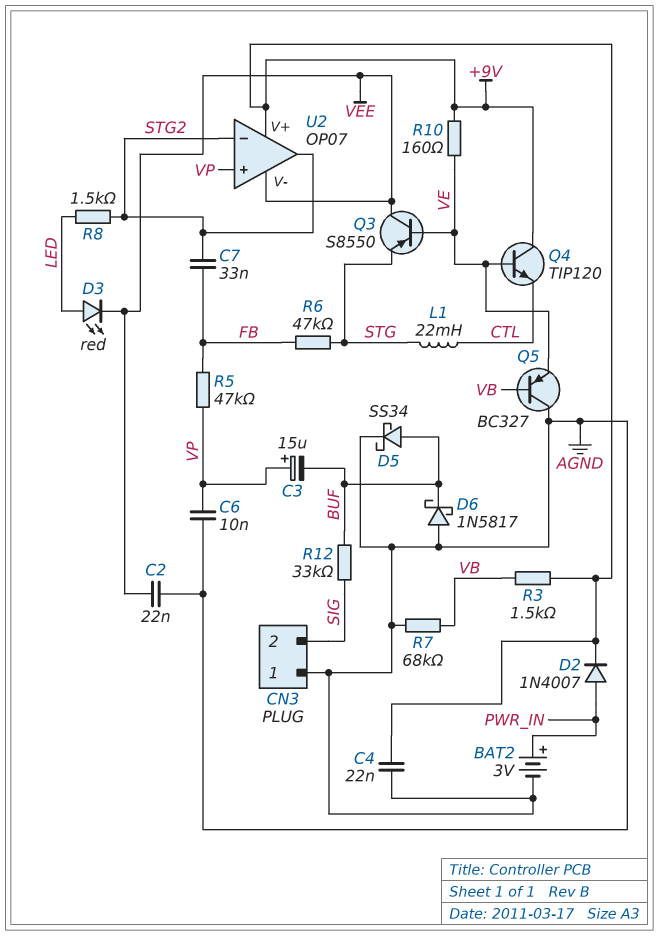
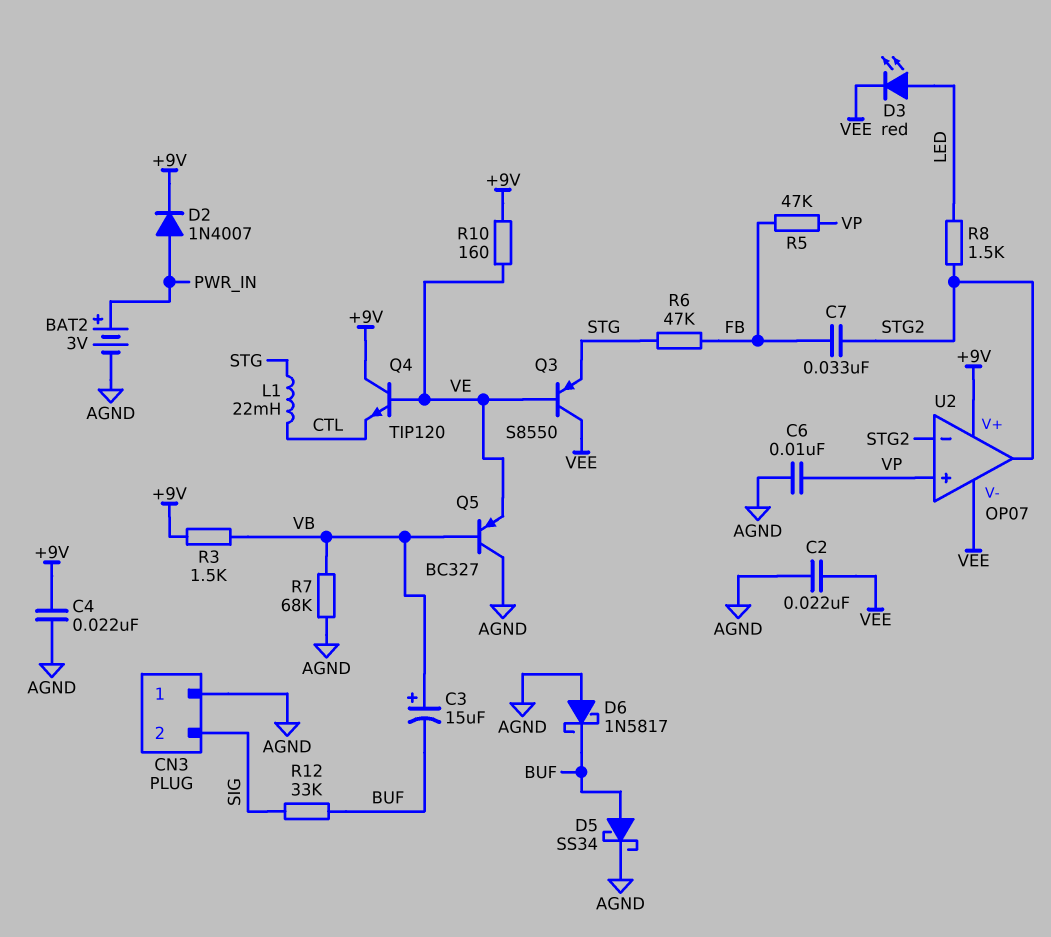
C3: 15uF (plus VP, minus BUF) -> 15uF (plus VB, minus BUF)

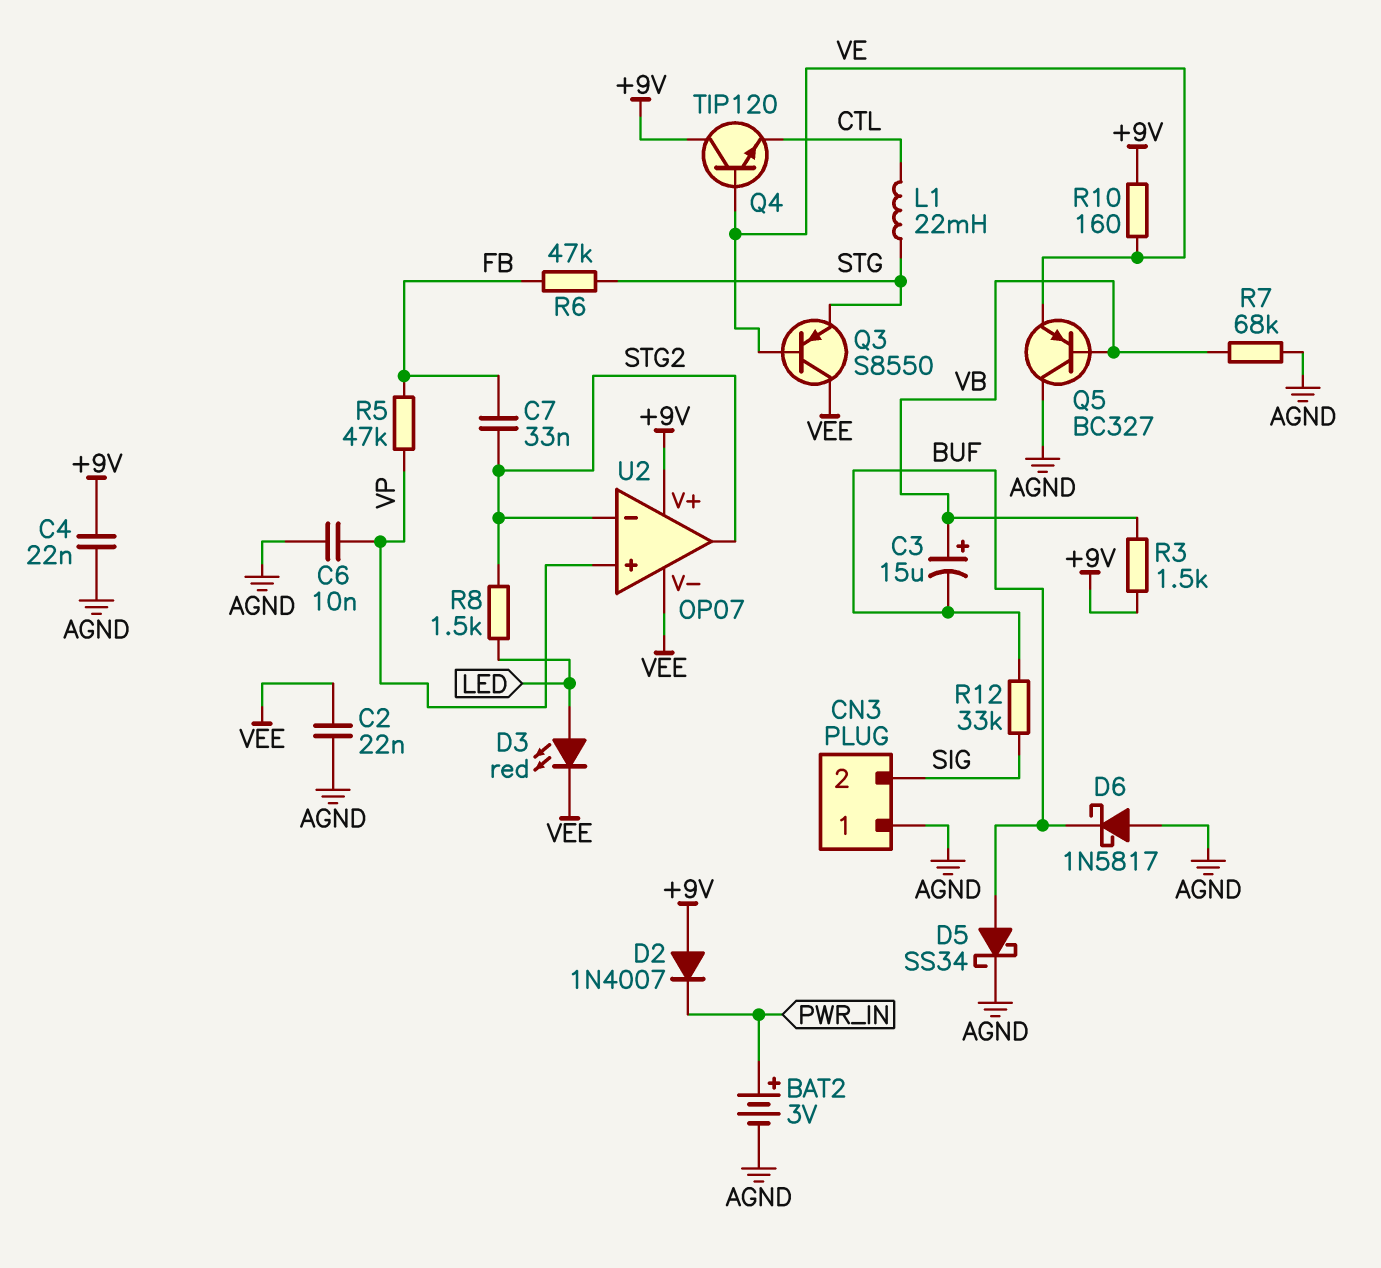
D2: diode 1N4007 (A PWR_IN, K +9V) -> diode 1N4007 (A +9V, K PWR_IN)

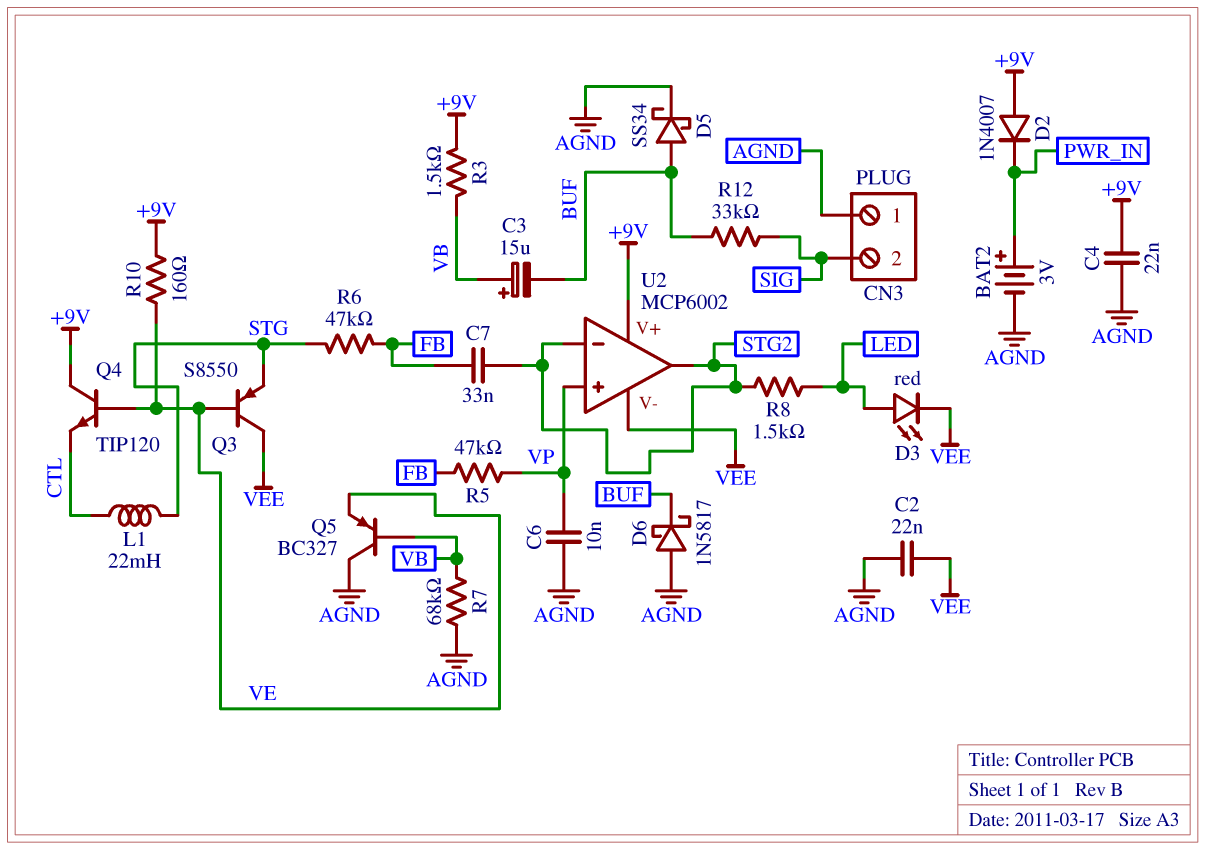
U2: OP07 -> MCP6002

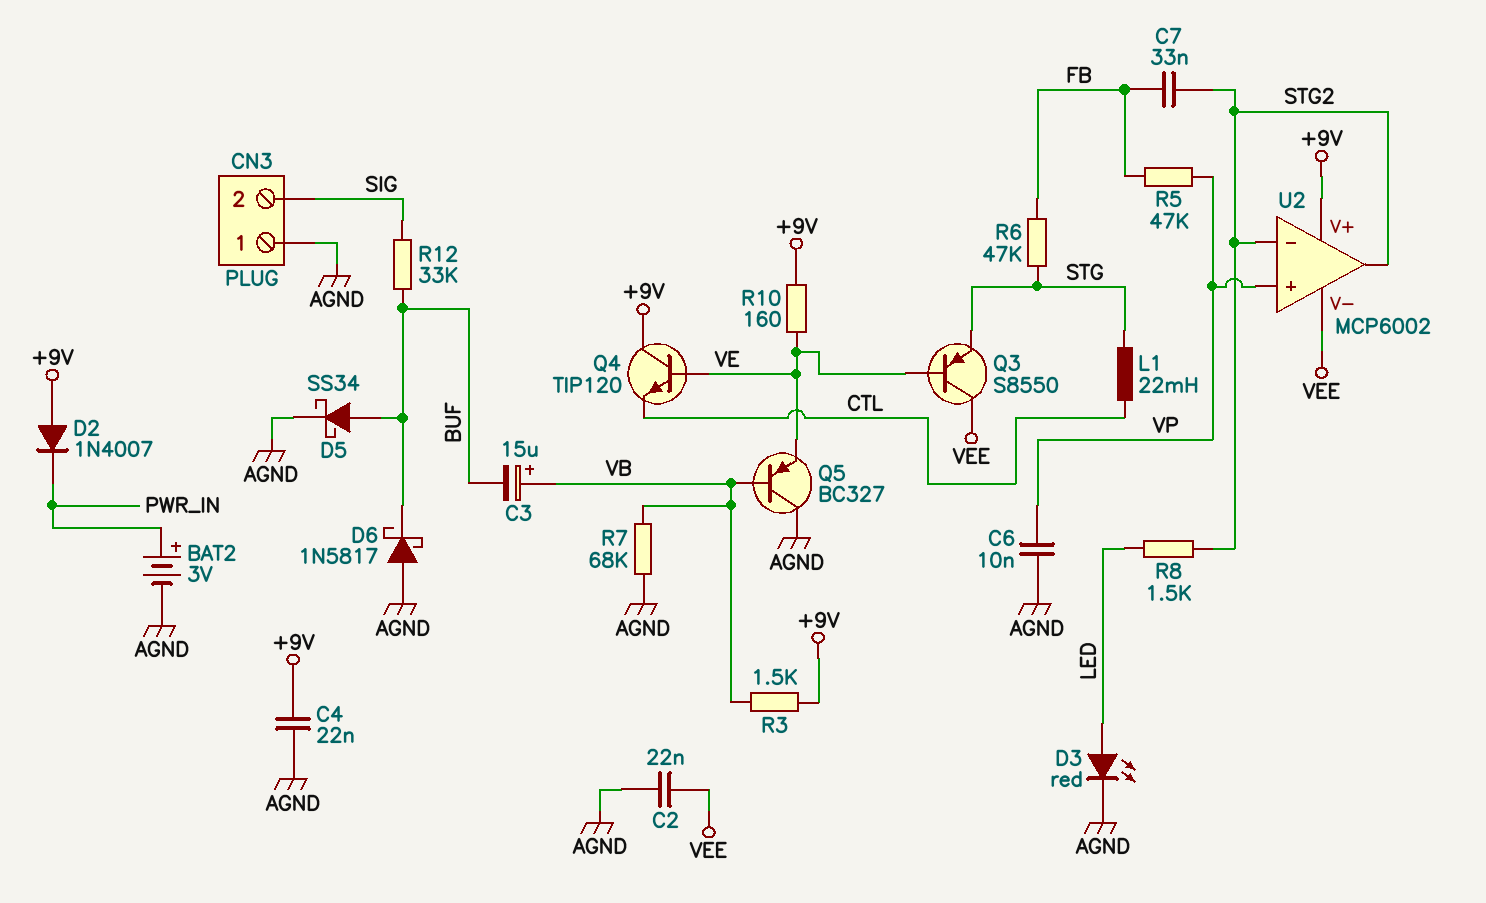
D3: LED red (A LED, K VEE) -> LED red (A LED, K AGND)

